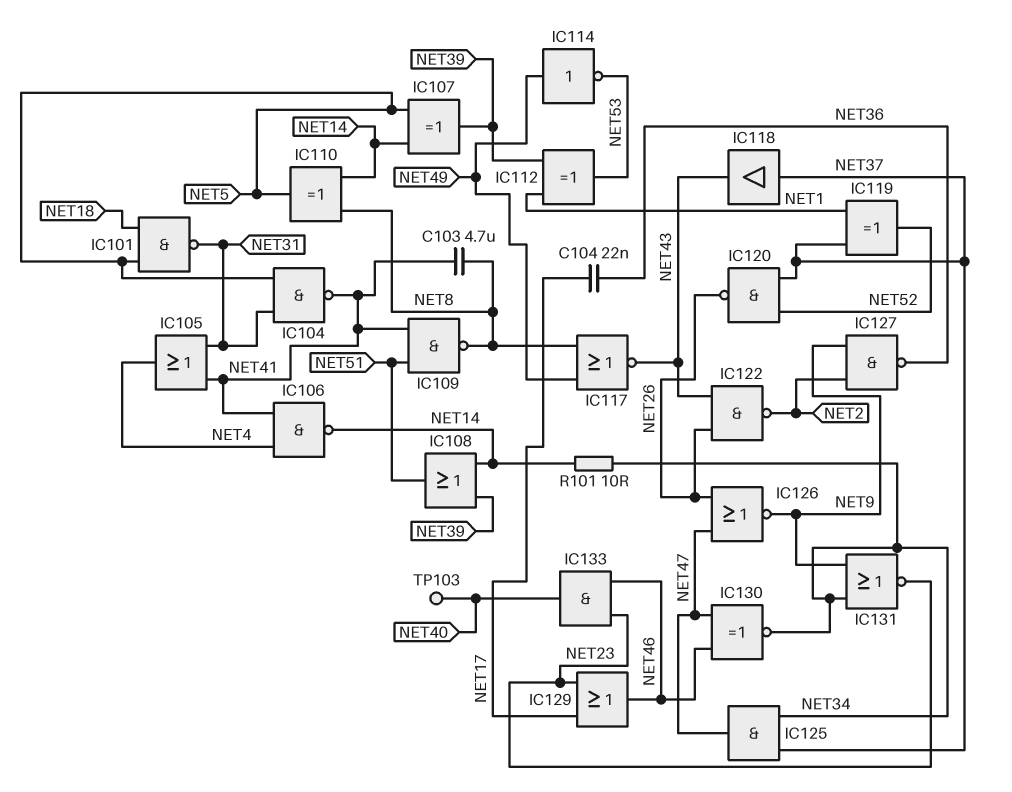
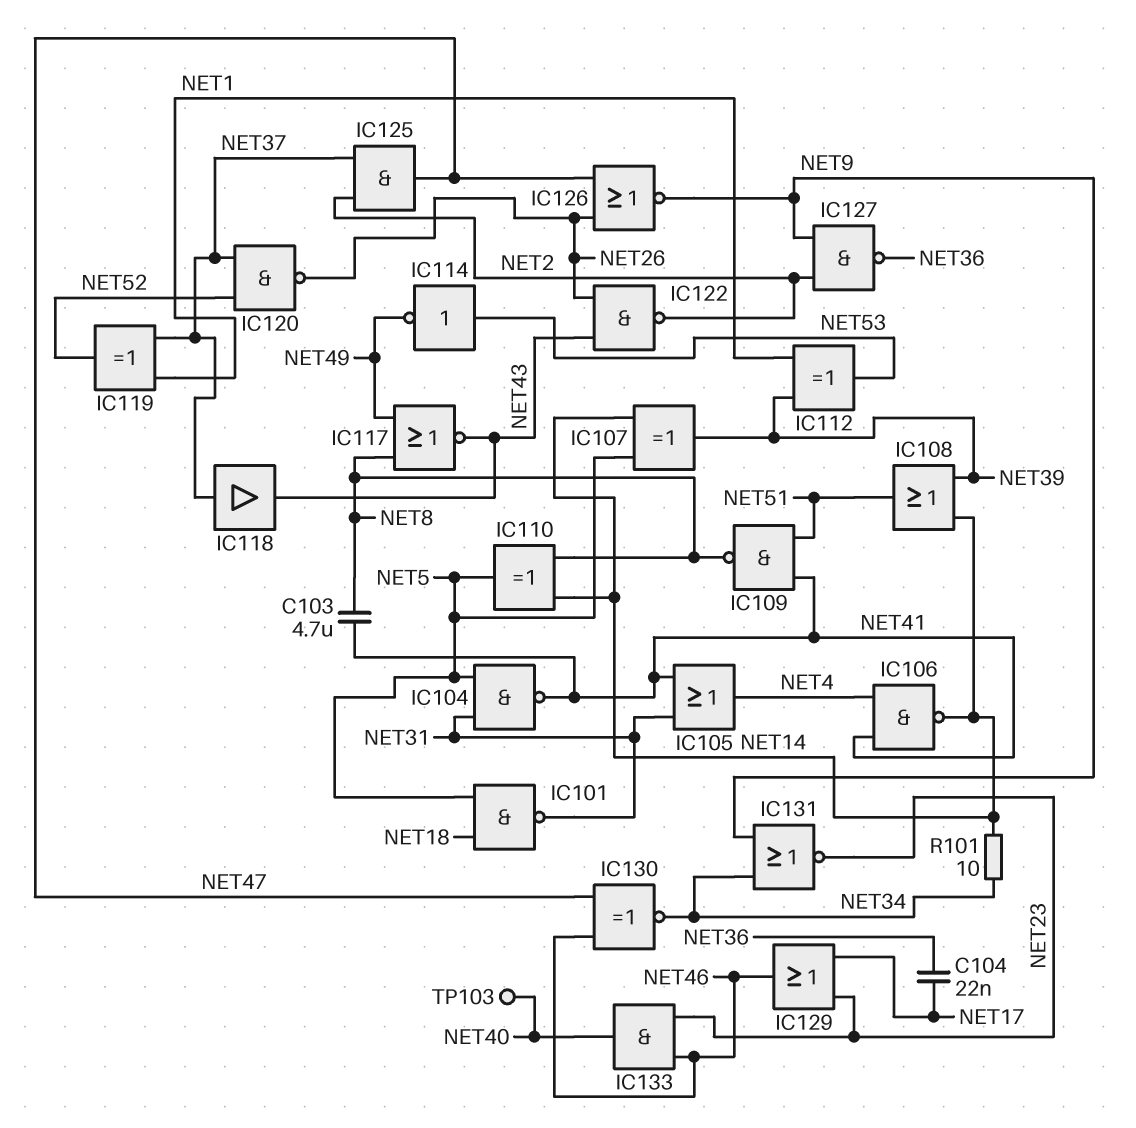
IC114: NOT (in NET49, out NET53) -> NOT (in NET53, out NET49)
IC125: AND (in NET34, in NET37, out NET47) -> AND (in NET2, in NET37, out NET47)

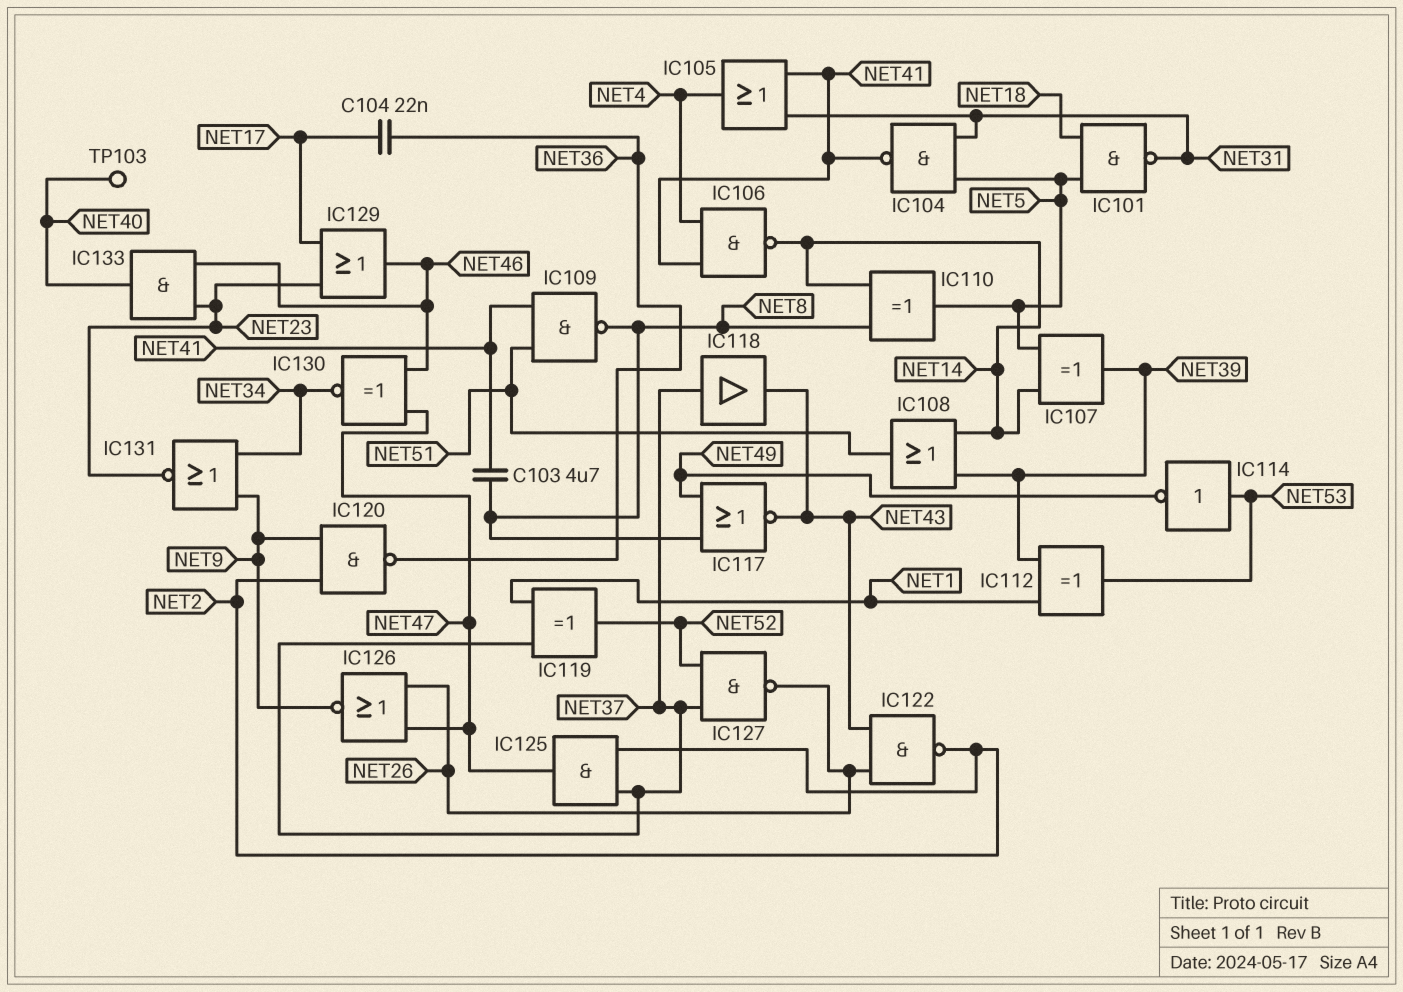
IC120: NAND (in NET37, in NET52, out NET26) -> NAND (in NET2, in NET9, out NET36)
IC127: NAND (in NET2, in NET9, out NET36) -> NAND (in NET37, in NET52, out NET26)
R101: 10 (NET14, NET34) -> none

